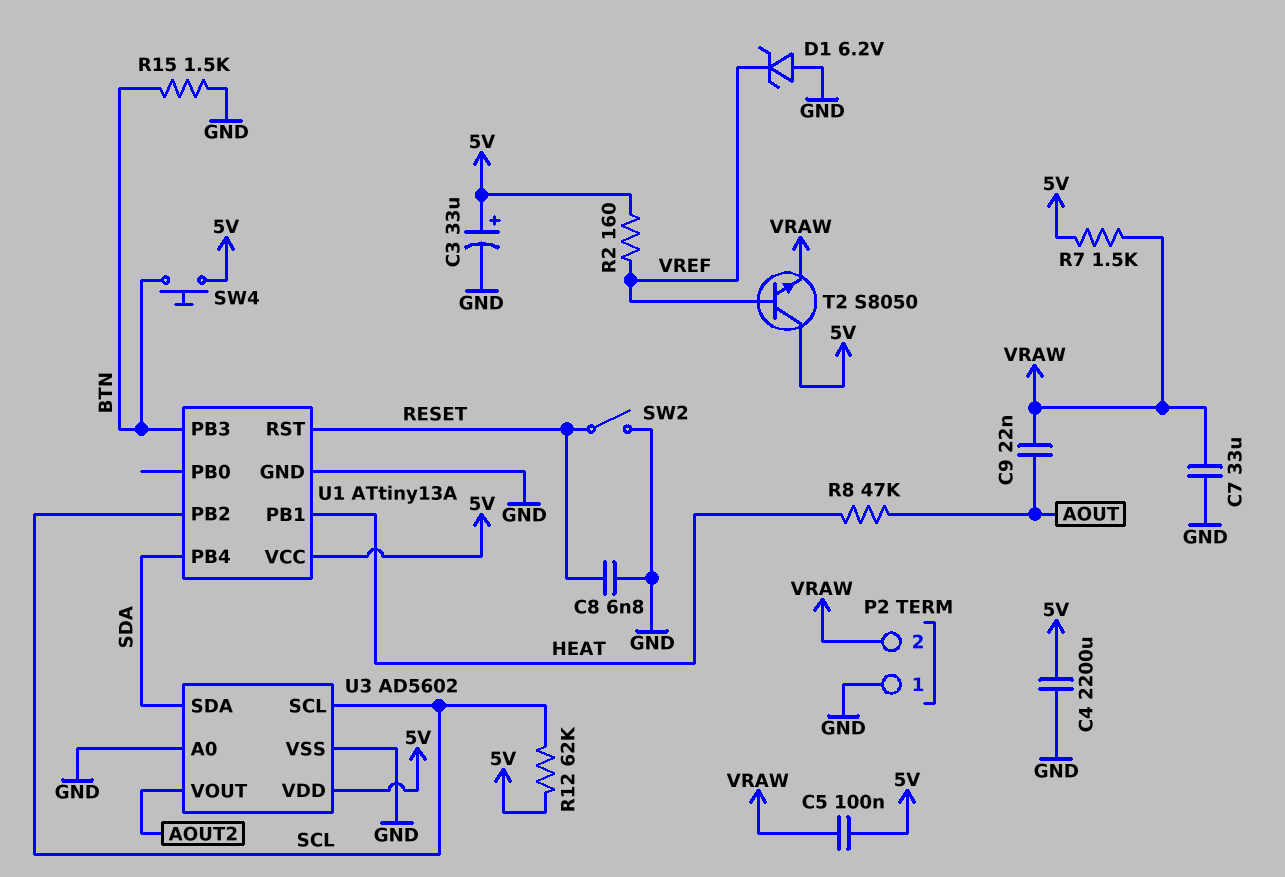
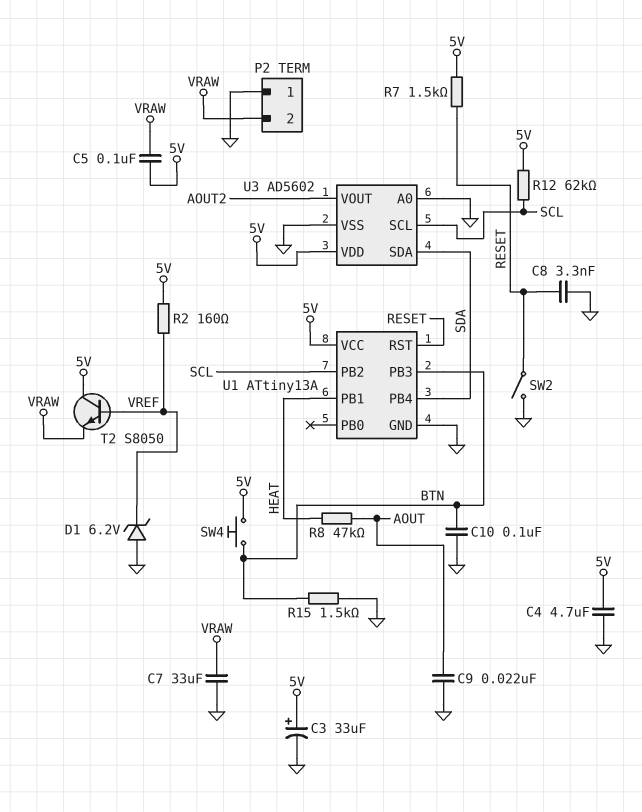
C4: 2200uF (5V, GND) -> 4.7uF (5V, GND)
C8: 6.8nF (GND, RESET) -> 3.3nF (GND, RESET)
C9: 22nF (AOUT, VRAW) -> 22nF (AOUT, GND)
C10: none -> 100nF (BTN, GND)
R7: 1.5k (5V, VRAW) -> 1.5k (5V, RESET)

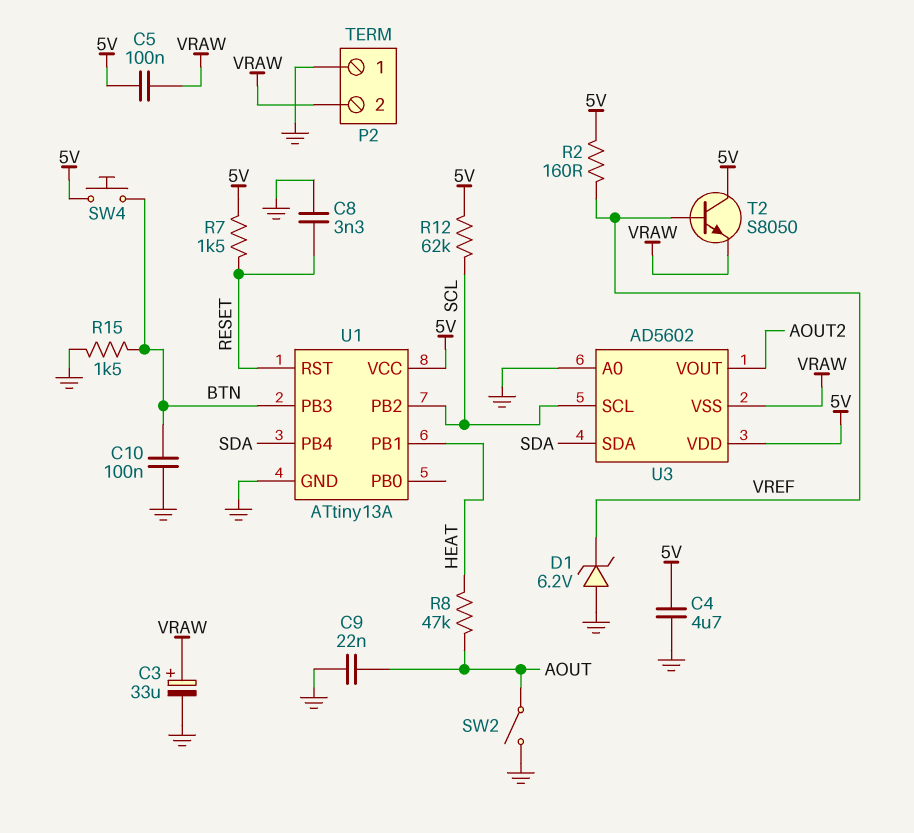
C3: 33uF (plus 5V, minus GND) -> 33uF (plus VRAW, minus GND)
C7: 33uF (GND, VRAW) -> none
SW2: switch (GND, RESET) -> switch (AOUT, GND)
U3 pin VSS: GND -> VRAW

